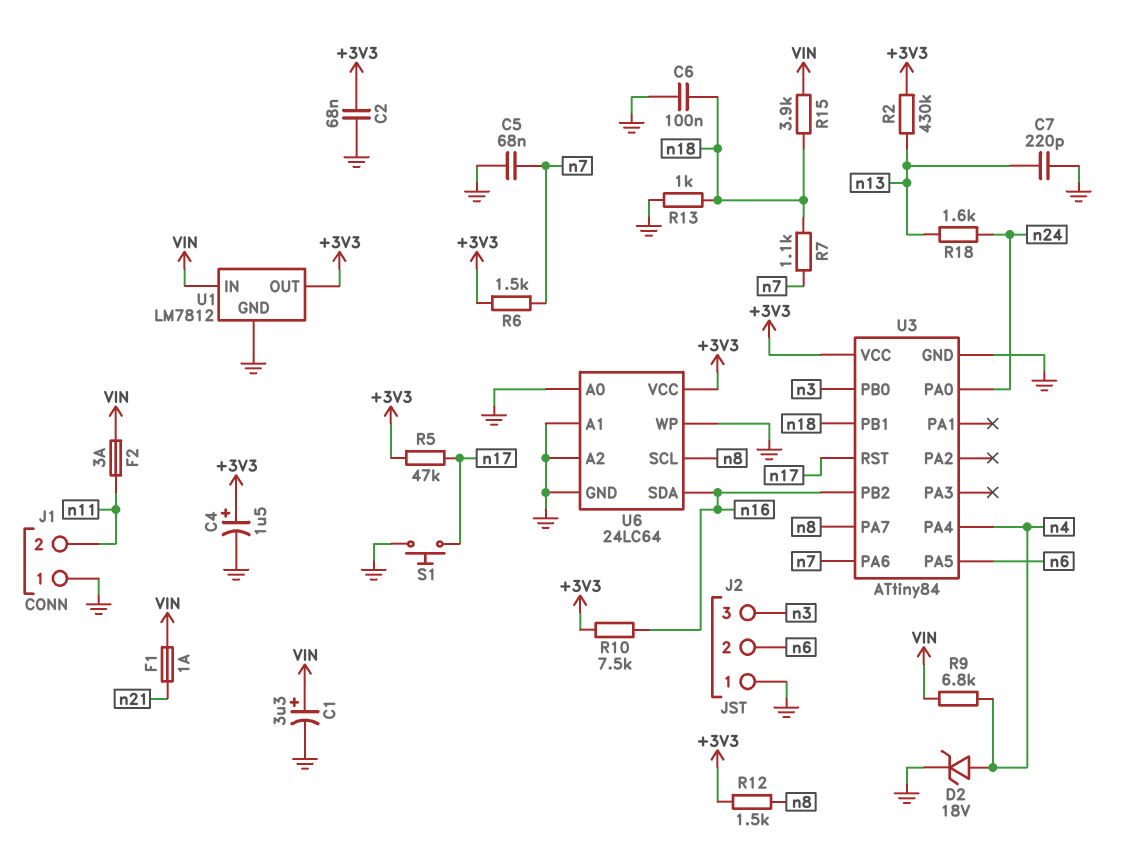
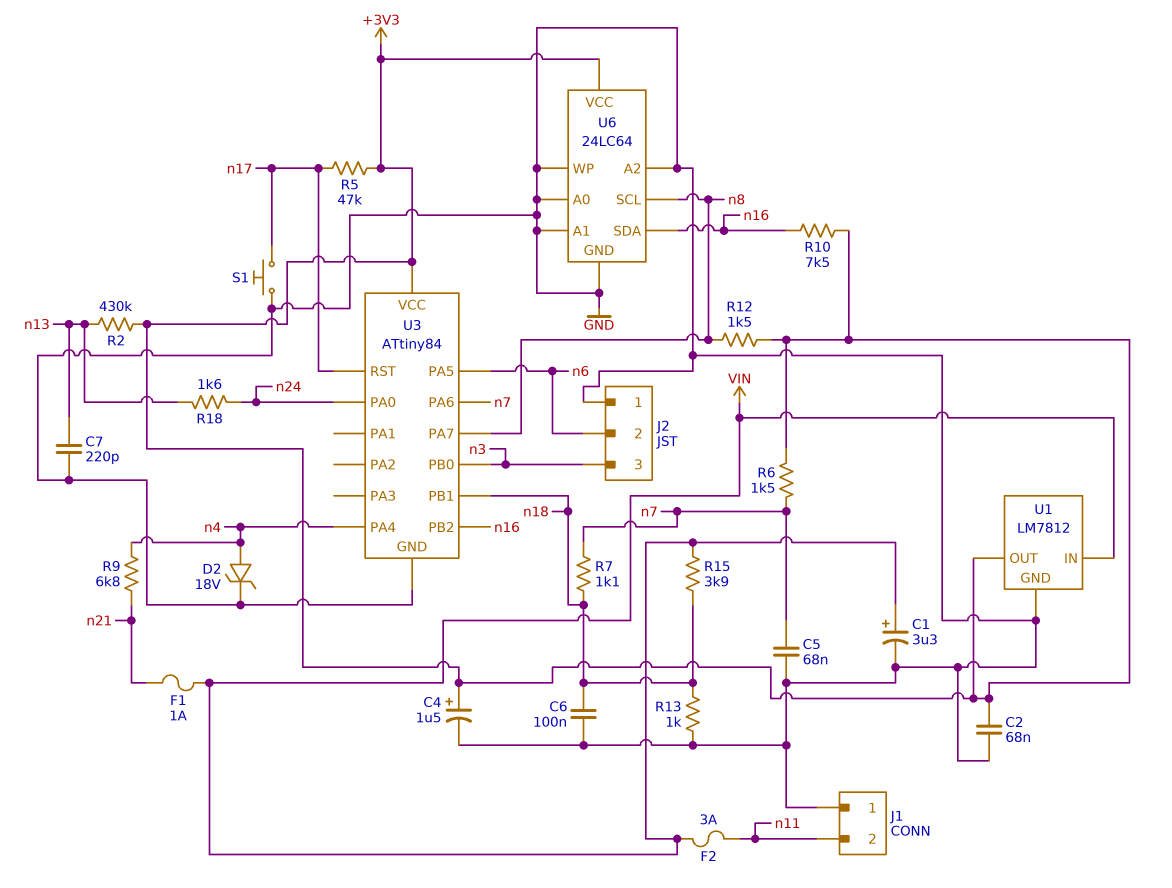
R9: 6.8k (VIN, n4) -> 6.8k (n4, n21)

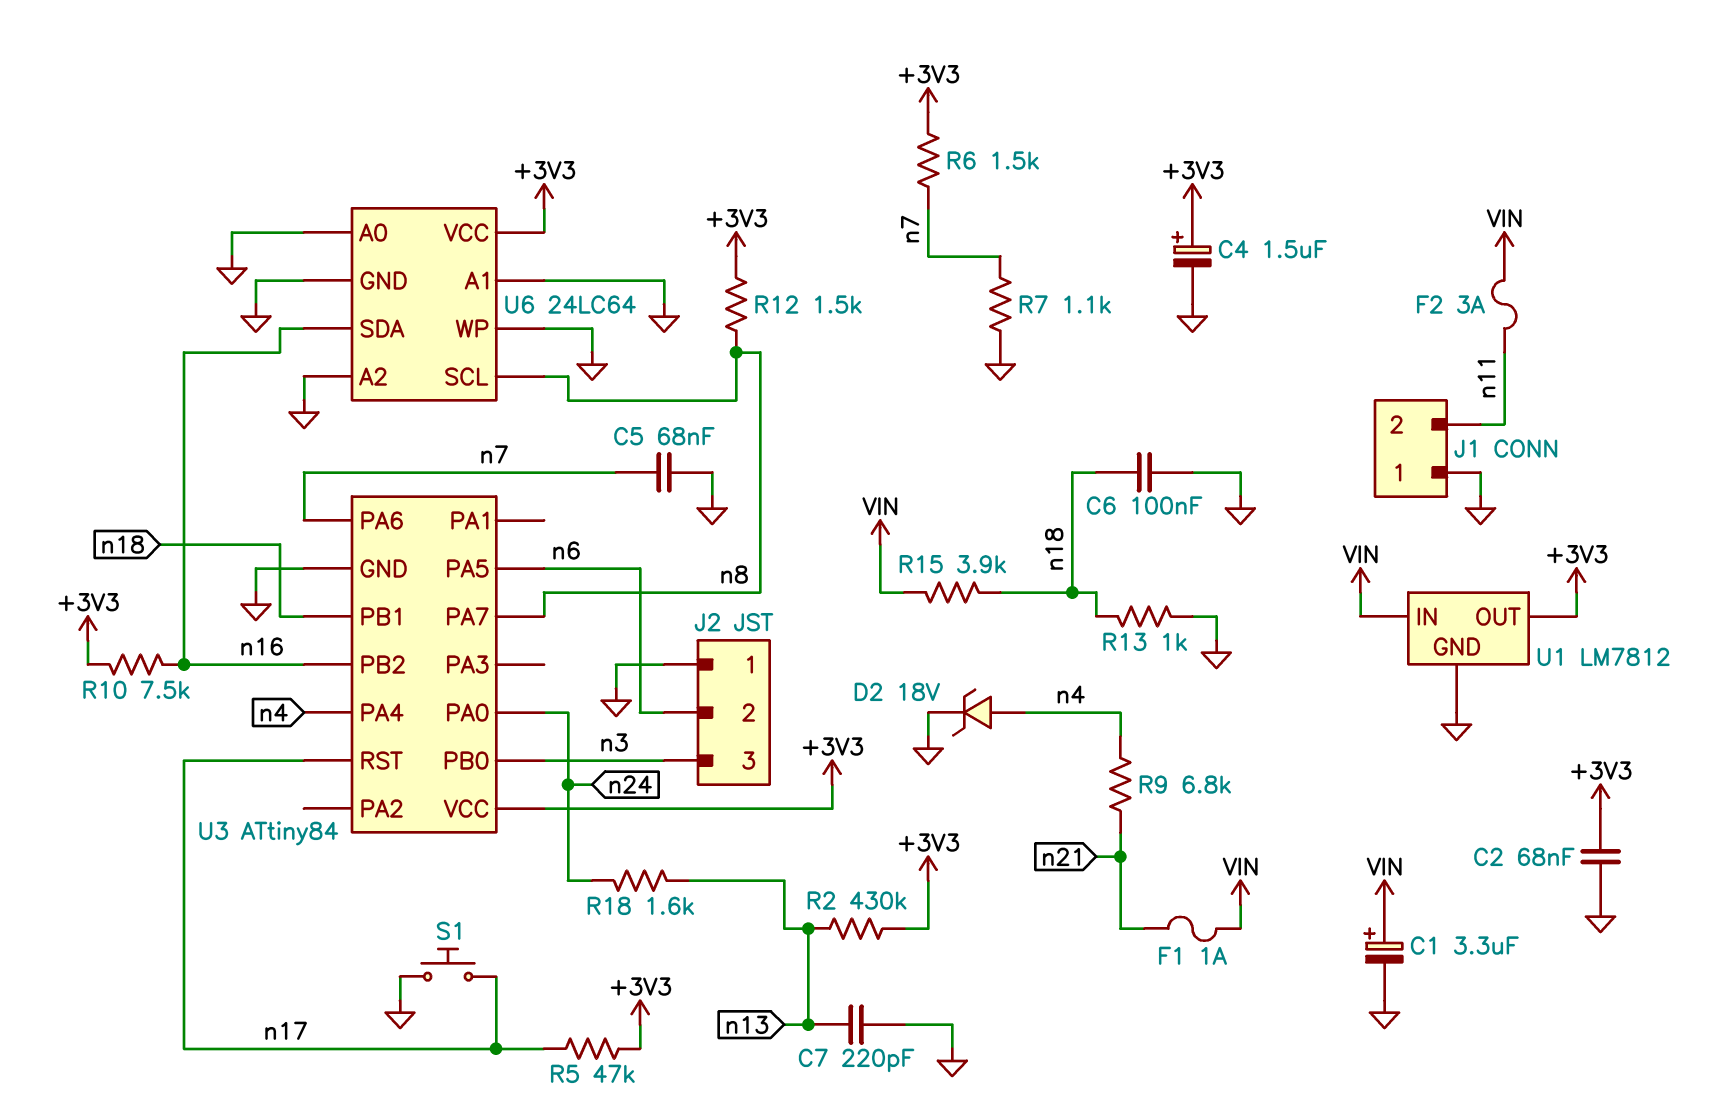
R7: 1.1k (n7, n18) -> 1.1k (GND, n7)

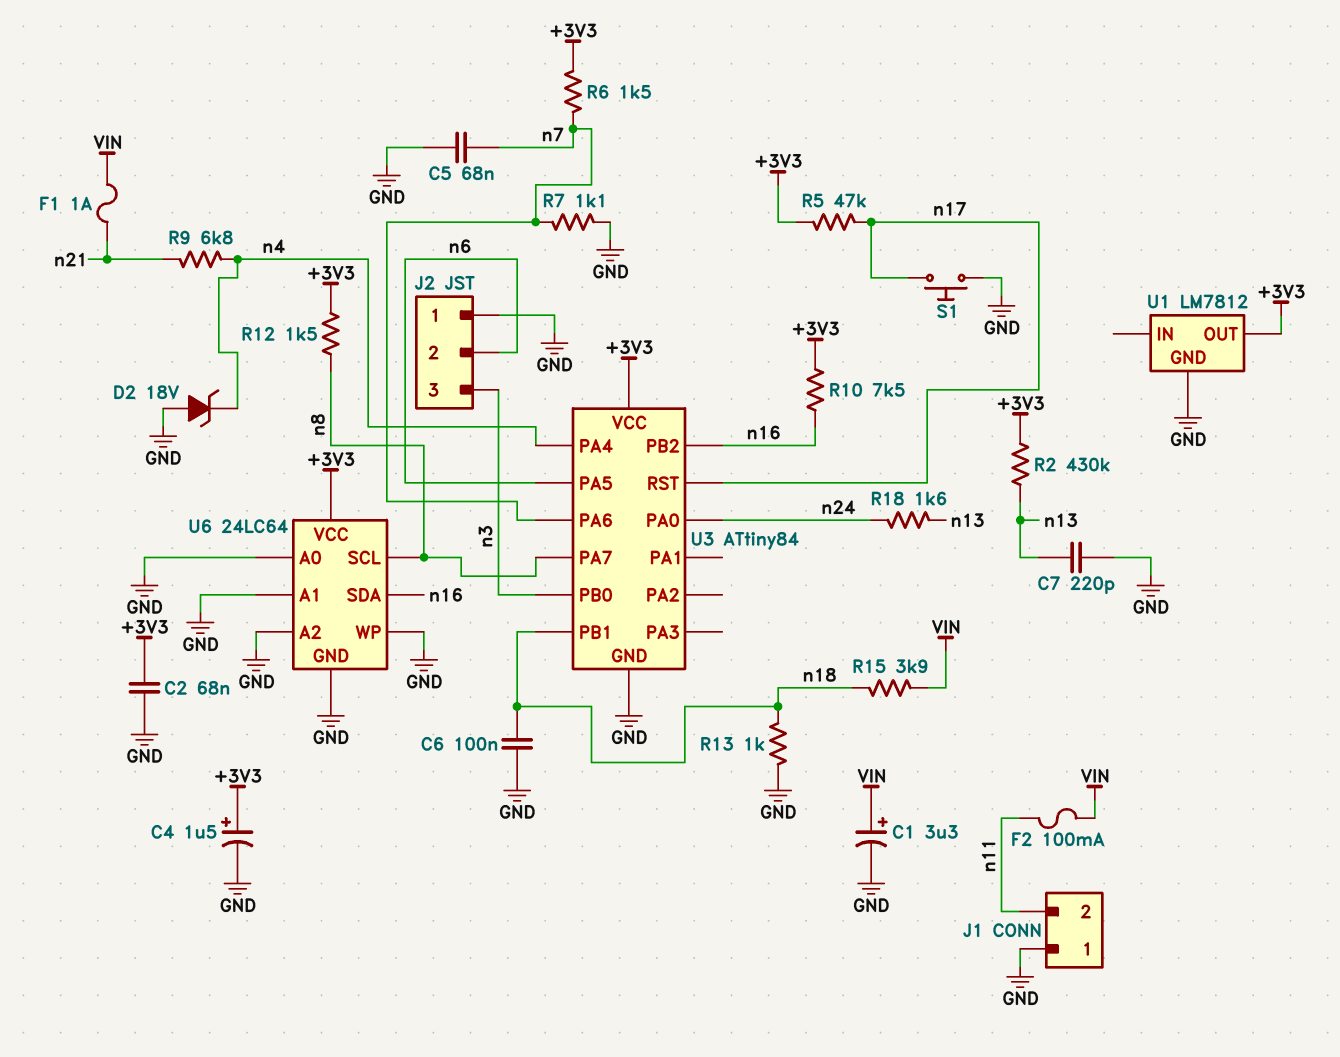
D2: zener 18V (A n4, K GND) -> zener 18V (A GND, K n4)
F2: 3A (VIN, n11) -> 100mA (VIN, n11)
U1 pin IN: VIN -> none

